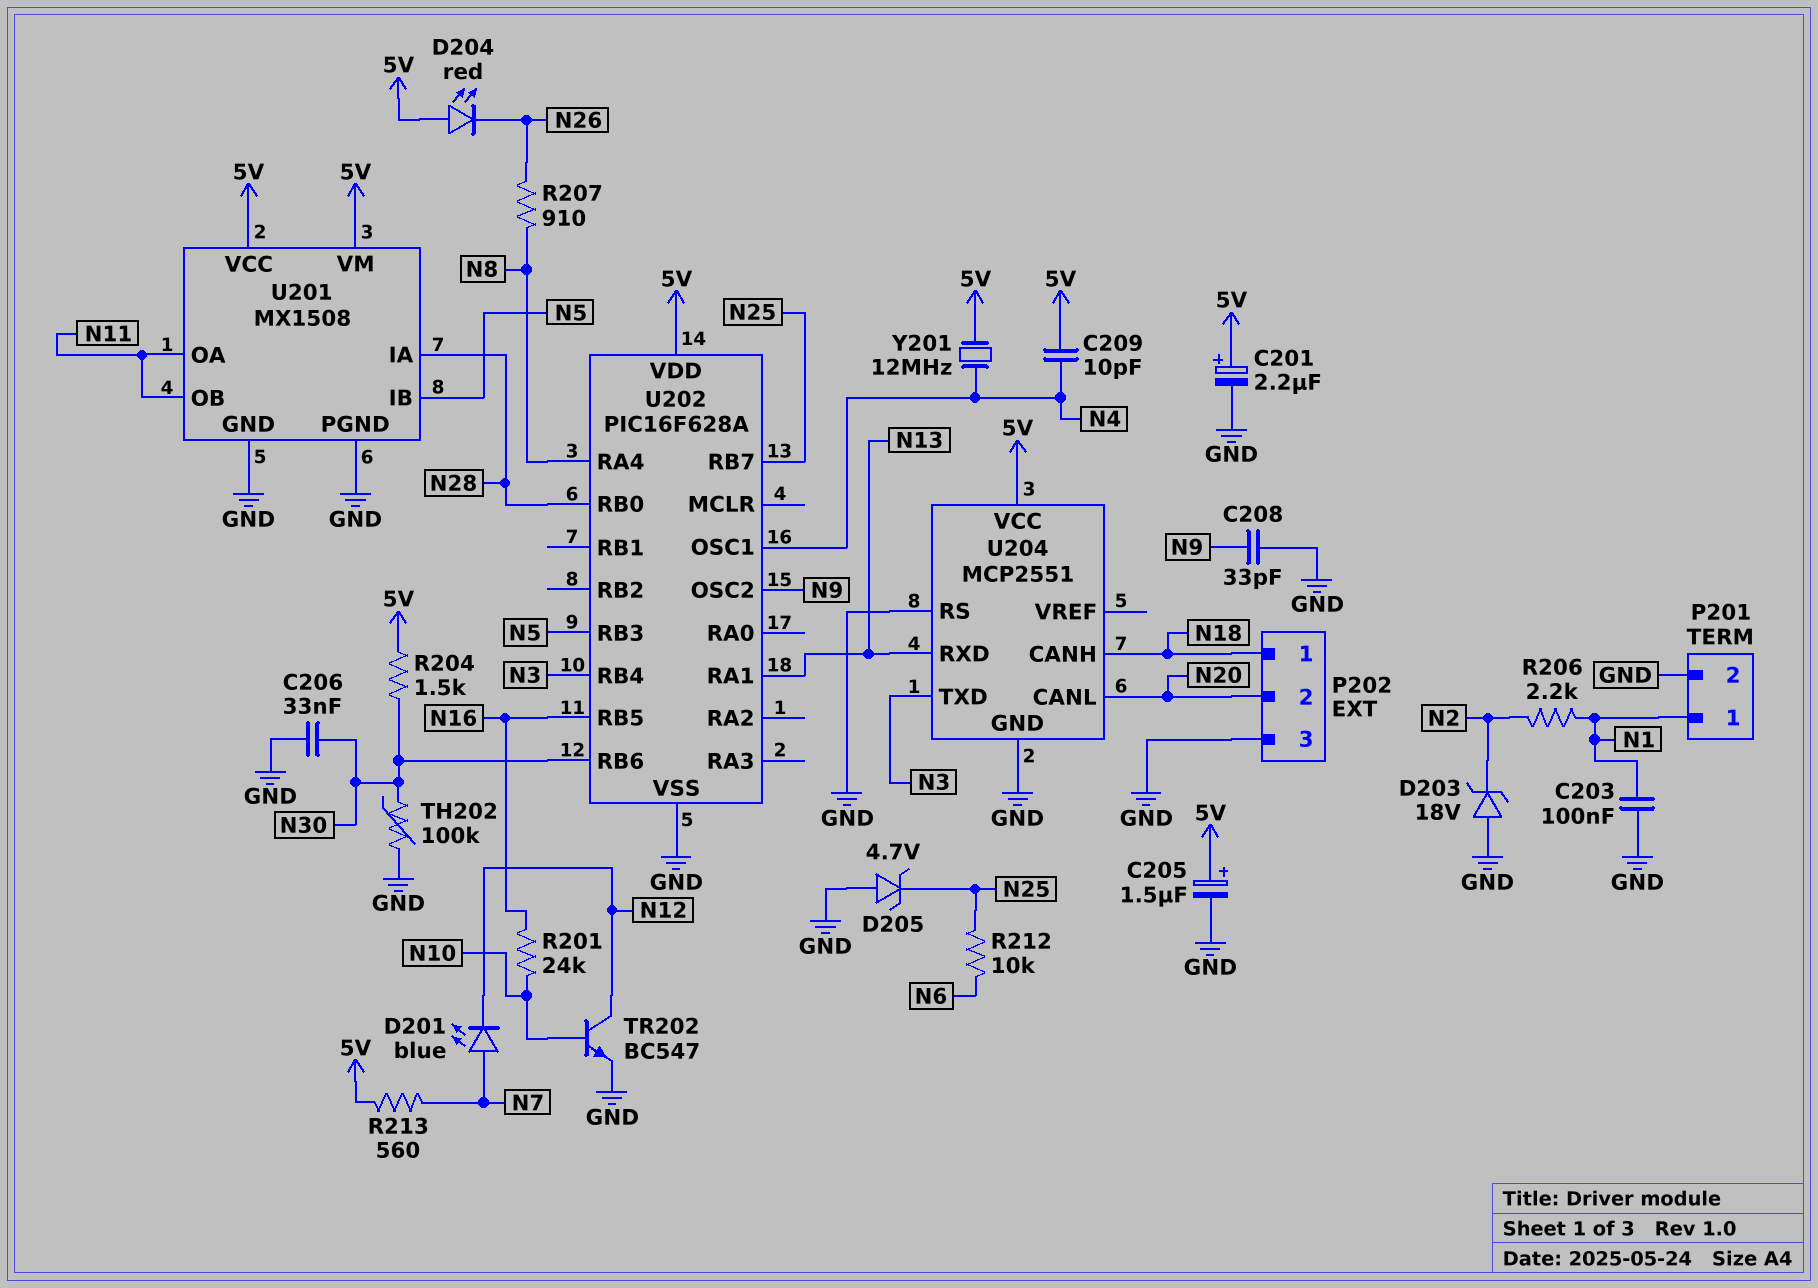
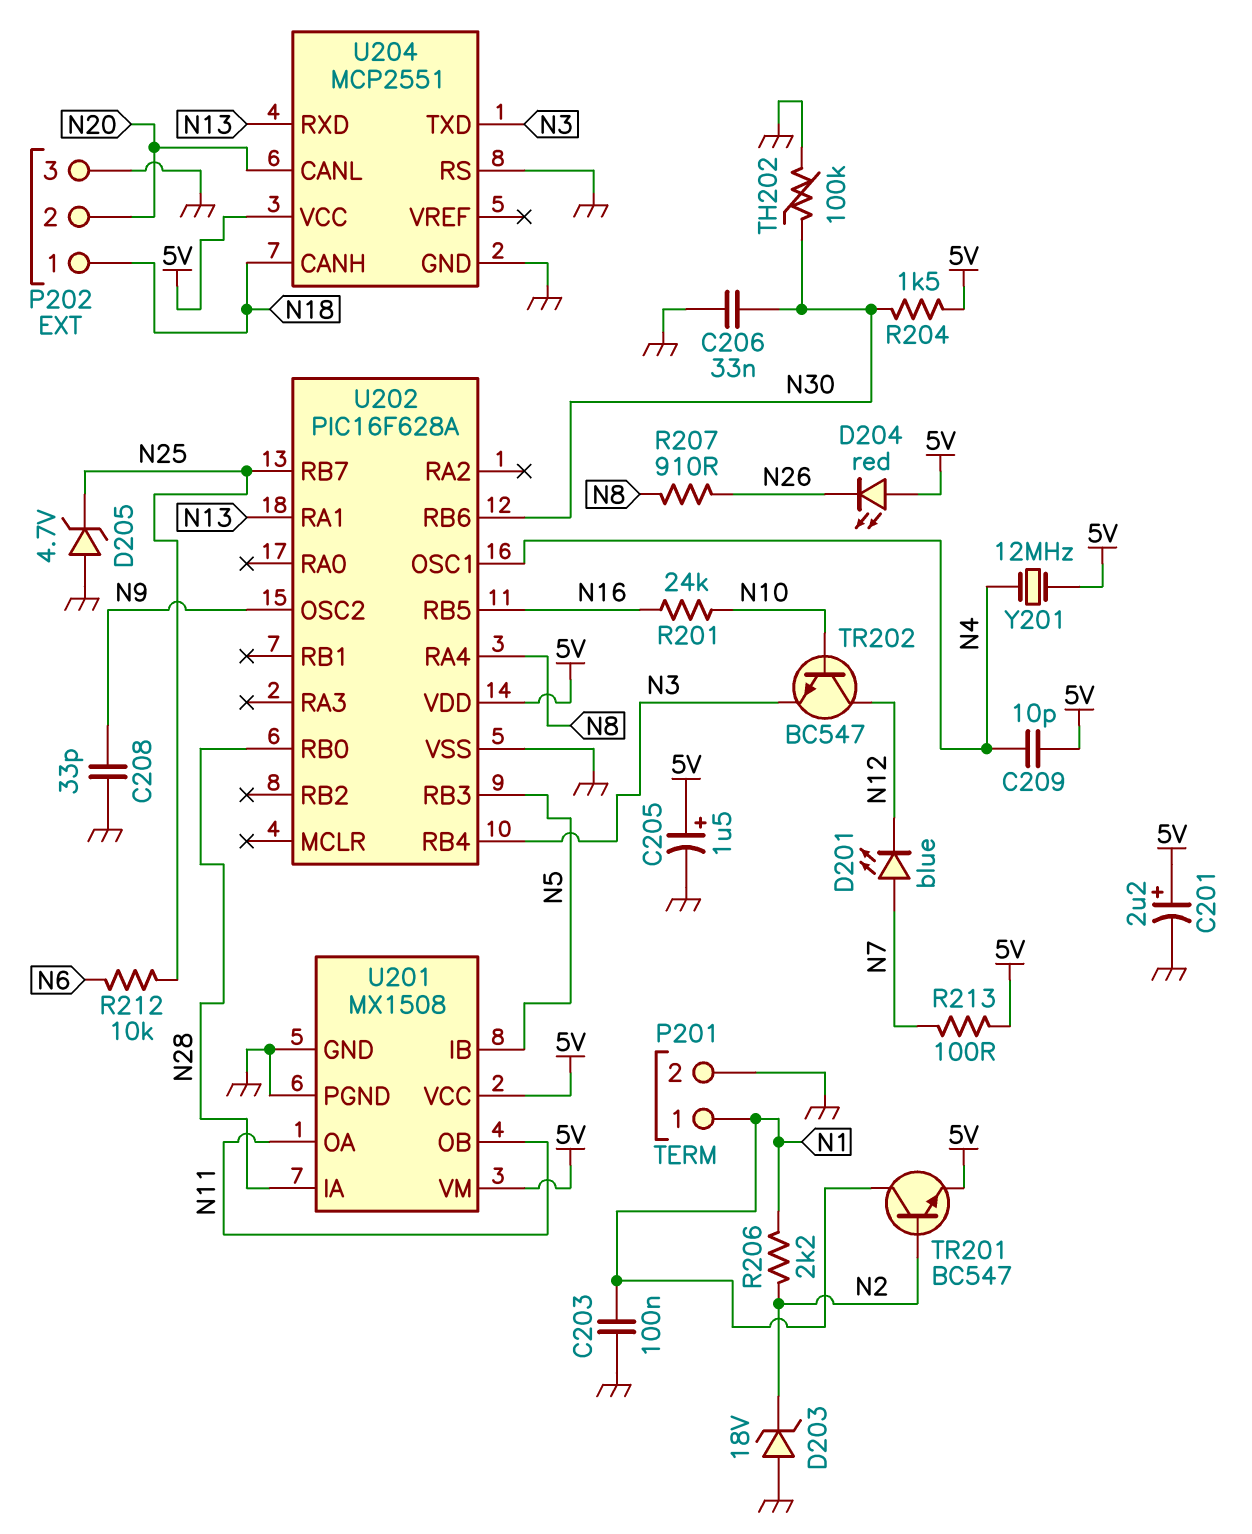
R213: 560 (5V, N7) -> 100 (5V, N7)
TR201: none -> NPN BC547 (B N2, C N1, E 5V)
TR202: NPN BC547 (B N10, C N12, E GND) -> NPN BC547 (B N10, C N12, E N3)

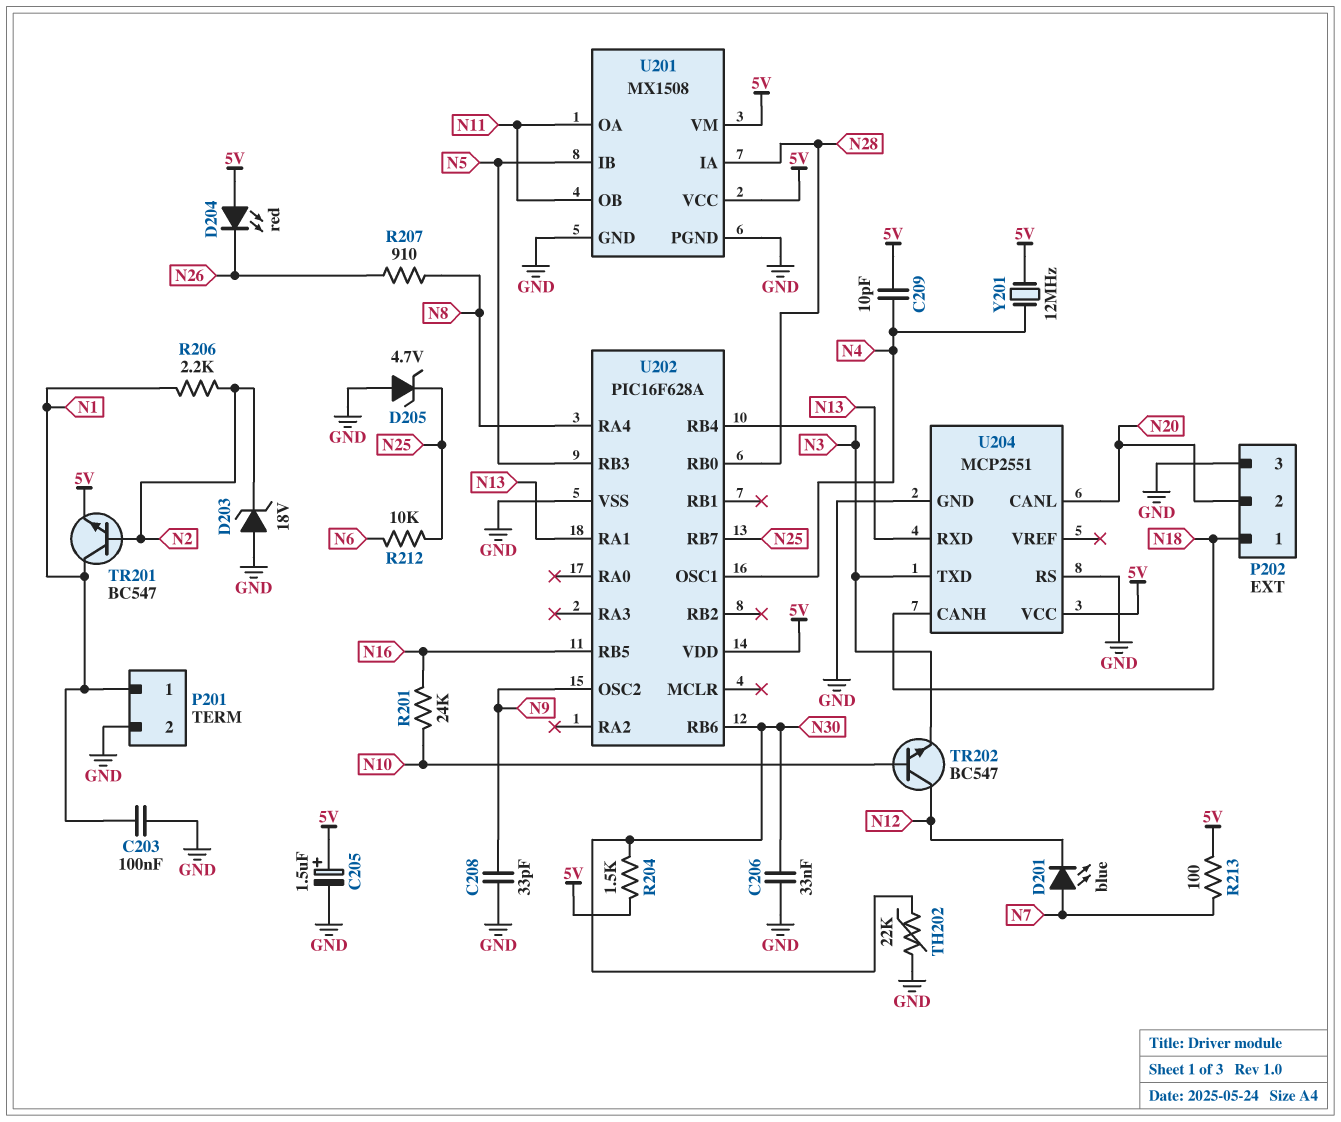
C201: 2.2uF (plus 5V, minus GND) -> none
TH202: 100k (GND, N30) -> 22k (GND, N30)

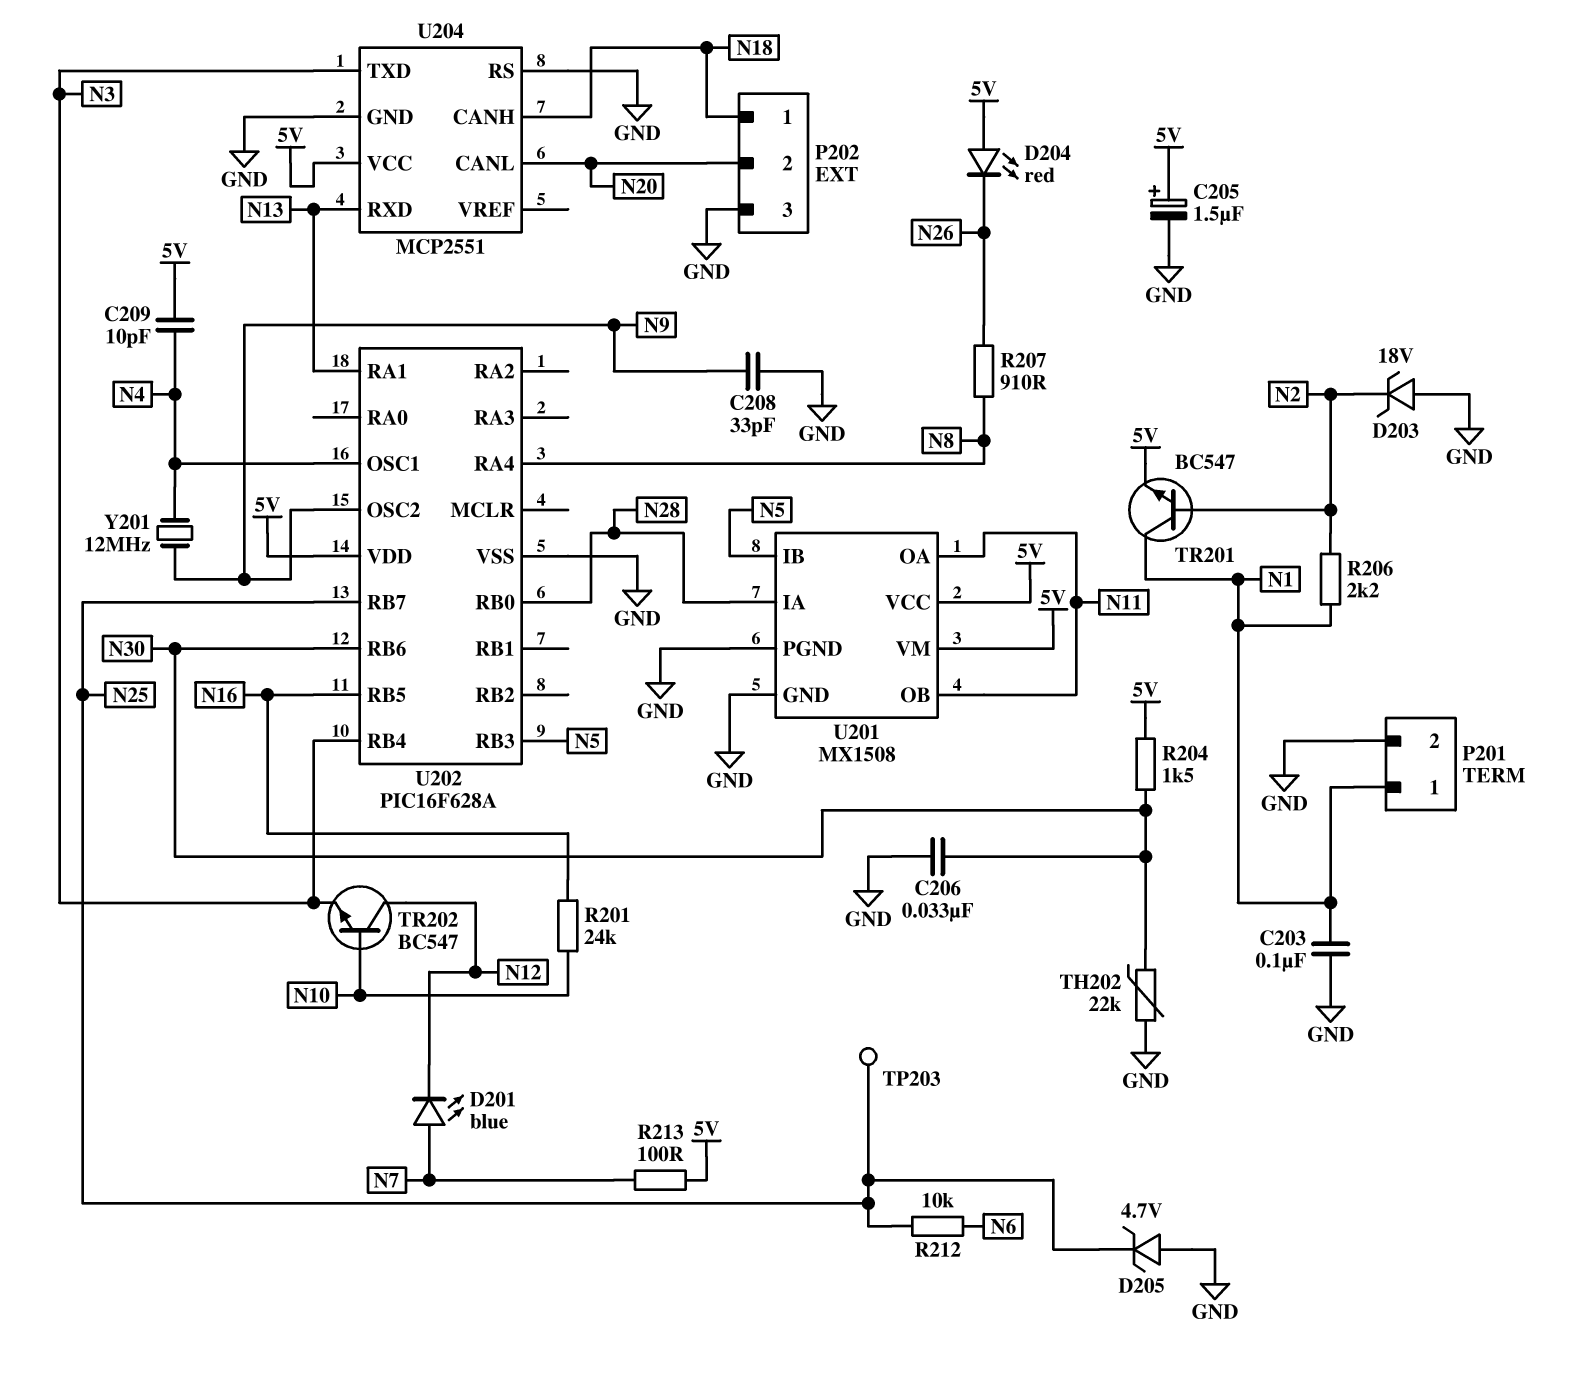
TP203: none -> test point (N25)
Y201: 12MHz (5V, N4) -> 12MHz (N4, N9)

